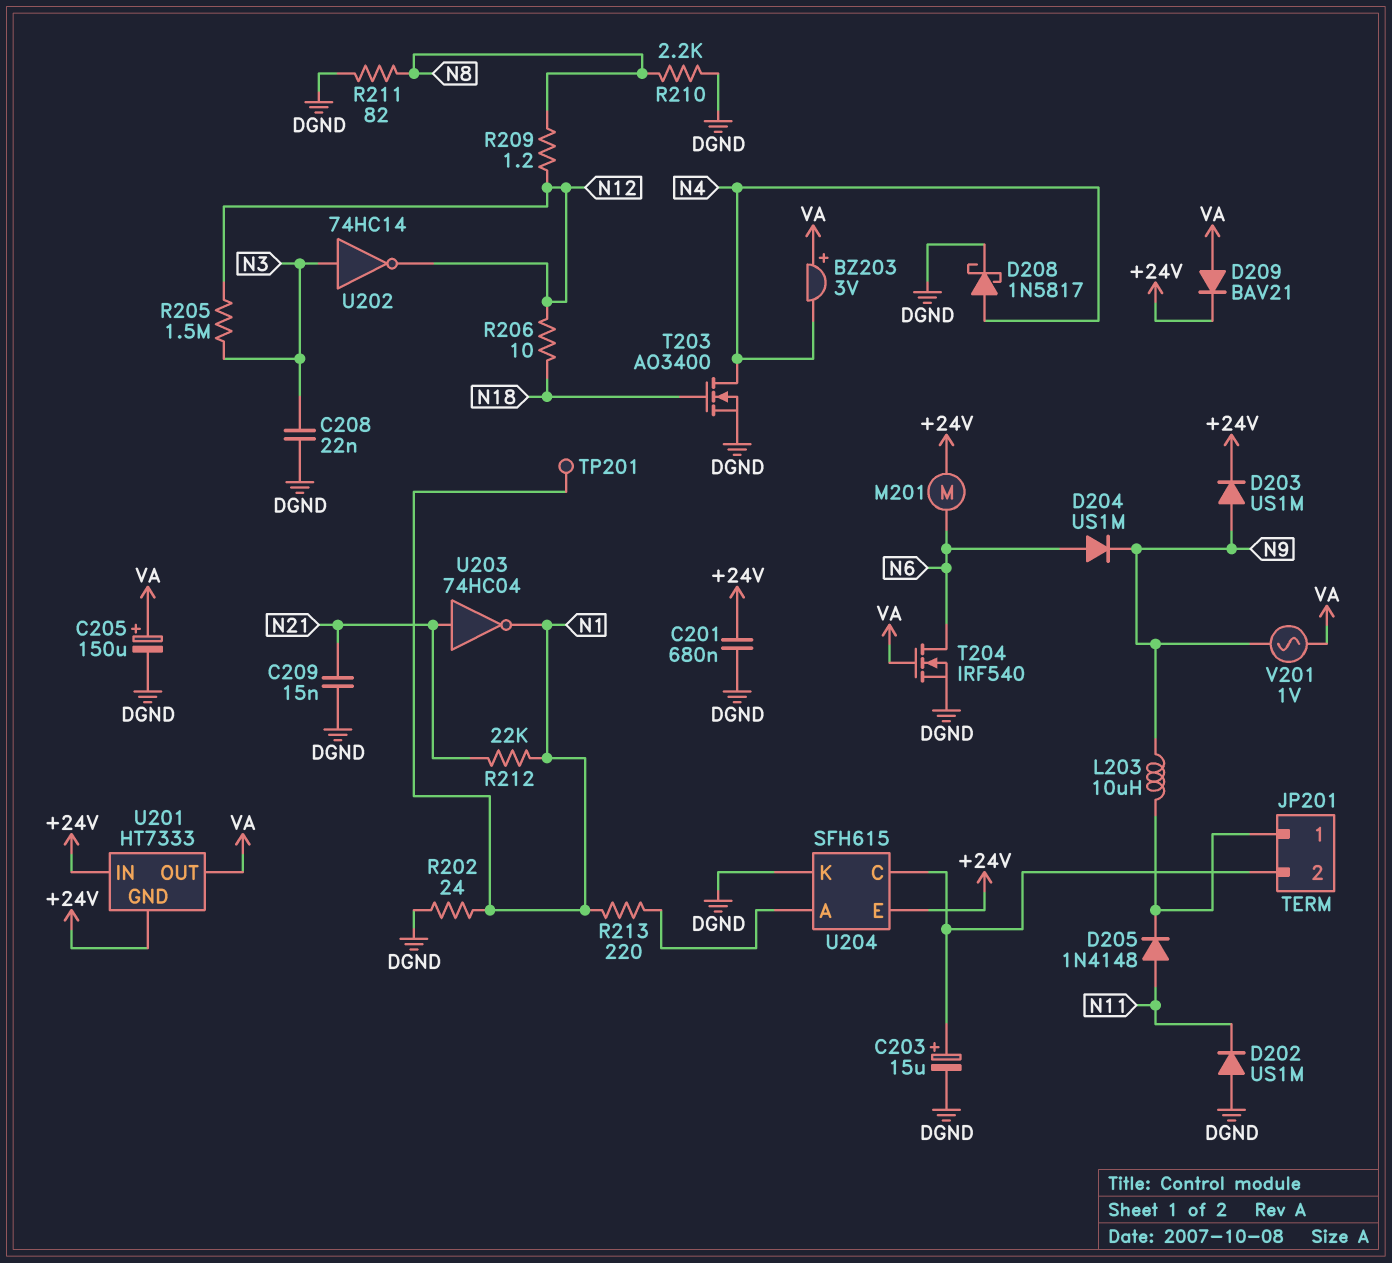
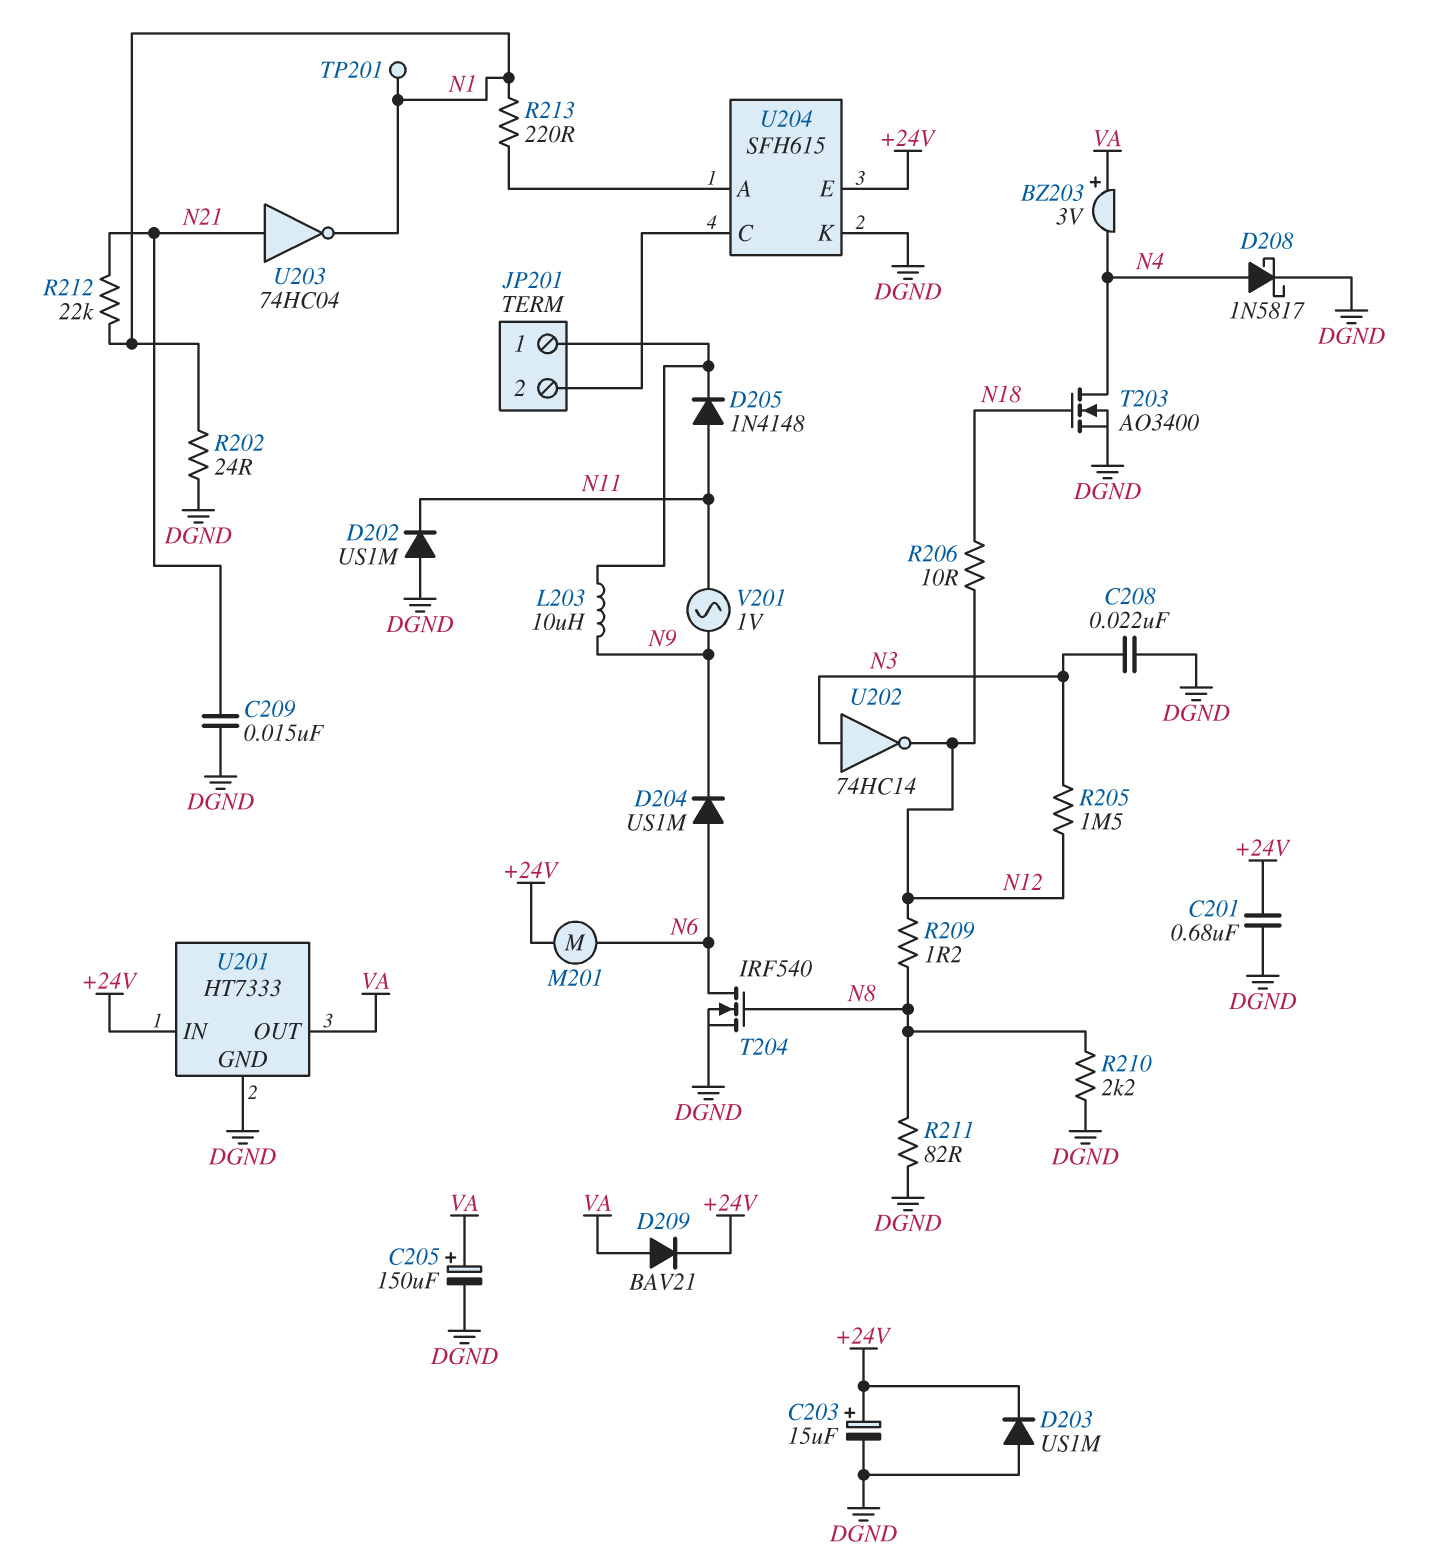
C203: 15uF (plus JP201/2, minus DGND) -> 15uF (plus +24V, minus DGND)
D203: diode US1M (A N9, K +24V) -> diode US1M (A DGND, K +24V)
T204: NMOS IRF540 (G VA, D N6, S DGND) -> NMOS IRF540 (G N8, D N6, S DGND)
U201 pin GND: +24V -> DGND
V201: AC 1V (N9, VA) -> AC 1V (N9, N11)

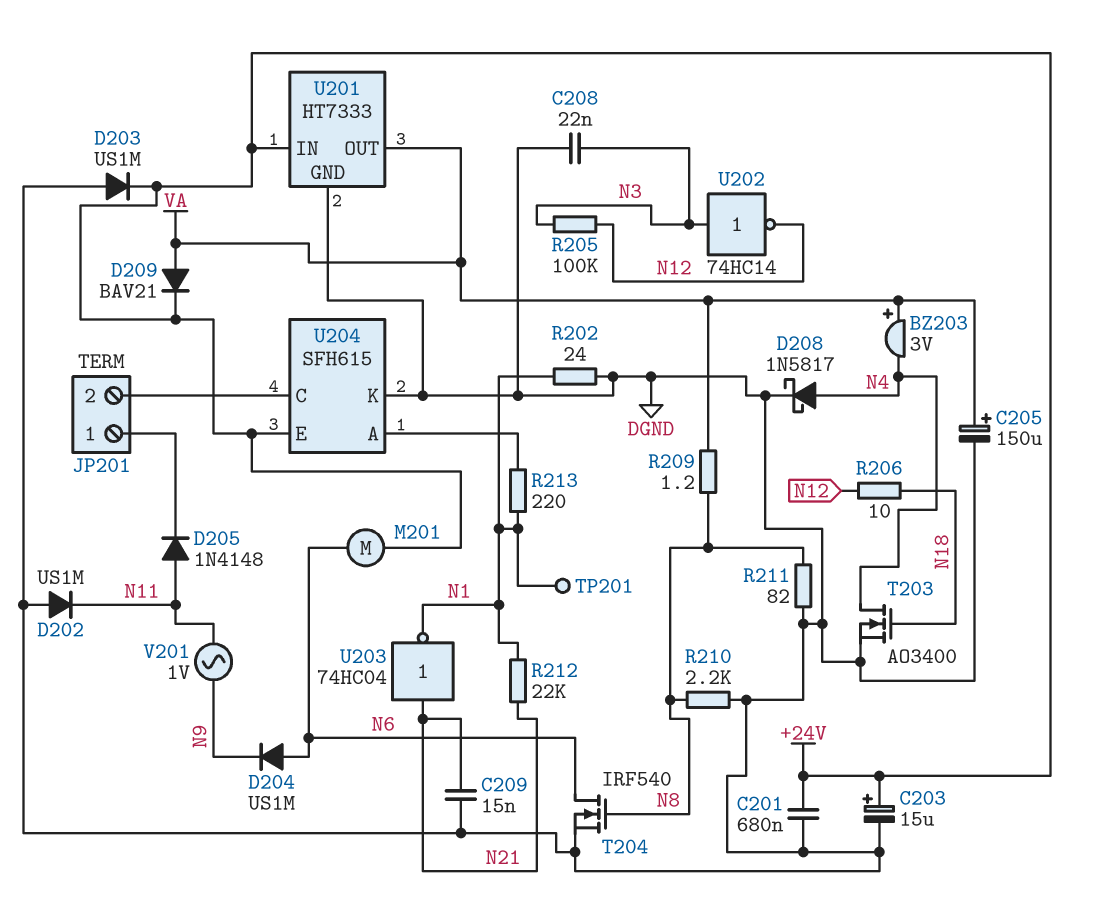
L203: 10uH (JP201/1, N9) -> none
R205: 1.5M (N3, N12) -> 100k (N3, N12)
R209: 1.2 (N8, N12) -> 1.2 (N8, VA)

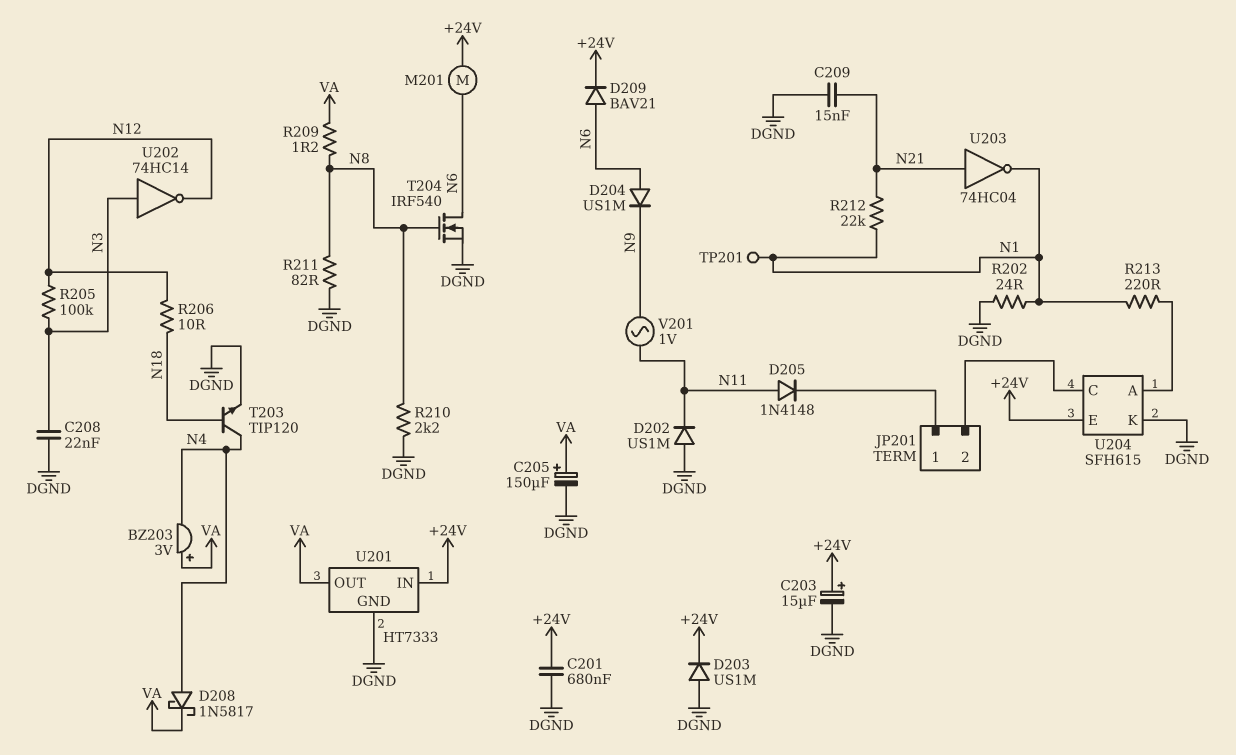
D208: schottky 1N5817 (A N4, K DGND) -> schottky 1N5817 (A N4, K VA)
D209: diode BAV21 (A VA, K +24V) -> diode BAV21 (A N6, K +24V)
T203: NMOS AO3400 (G N18, D N4, S DGND) -> NPN TIP120 (B N18, C N4, E DGND)

